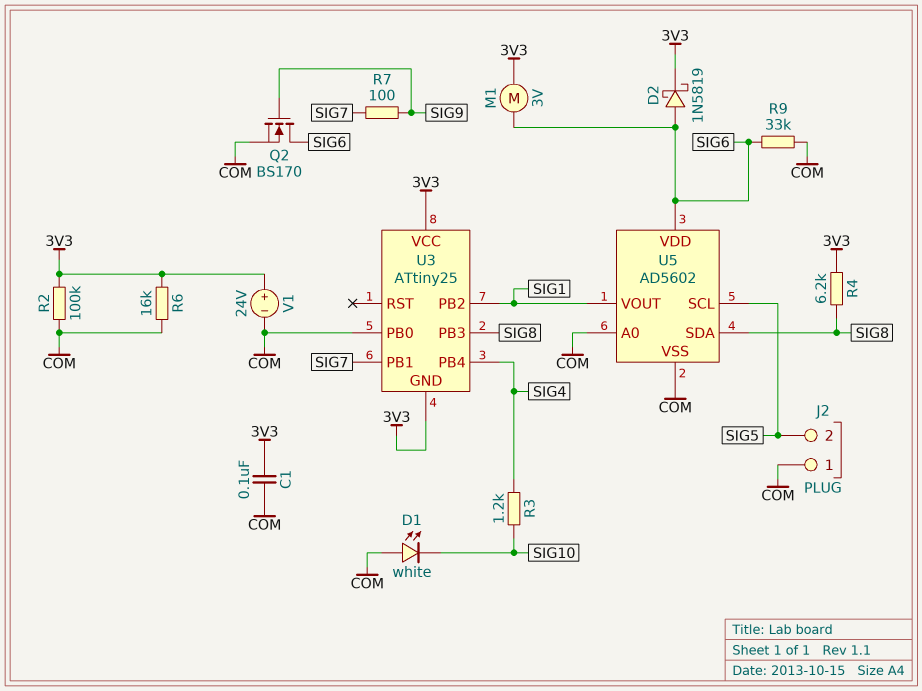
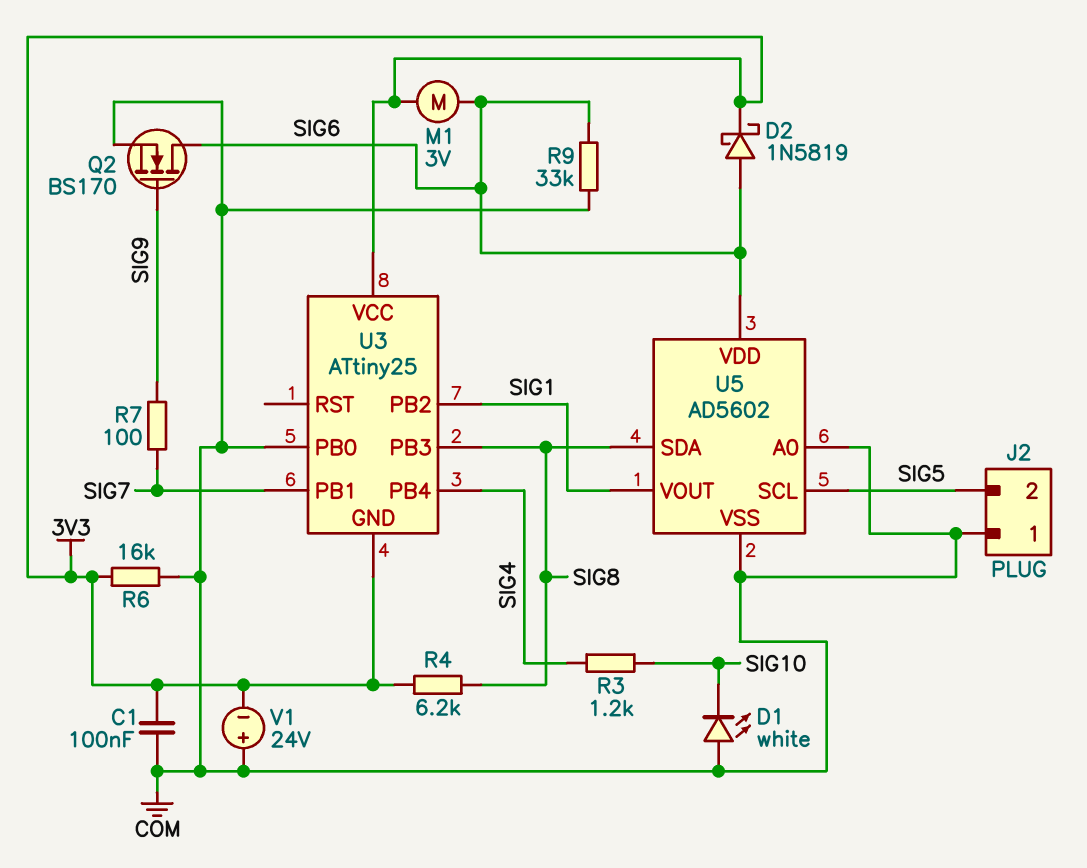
R2: 100k (3V3, COM) -> none
V1: 24V (plus 3V3, minus COM) -> 24V (plus COM, minus 3V3)

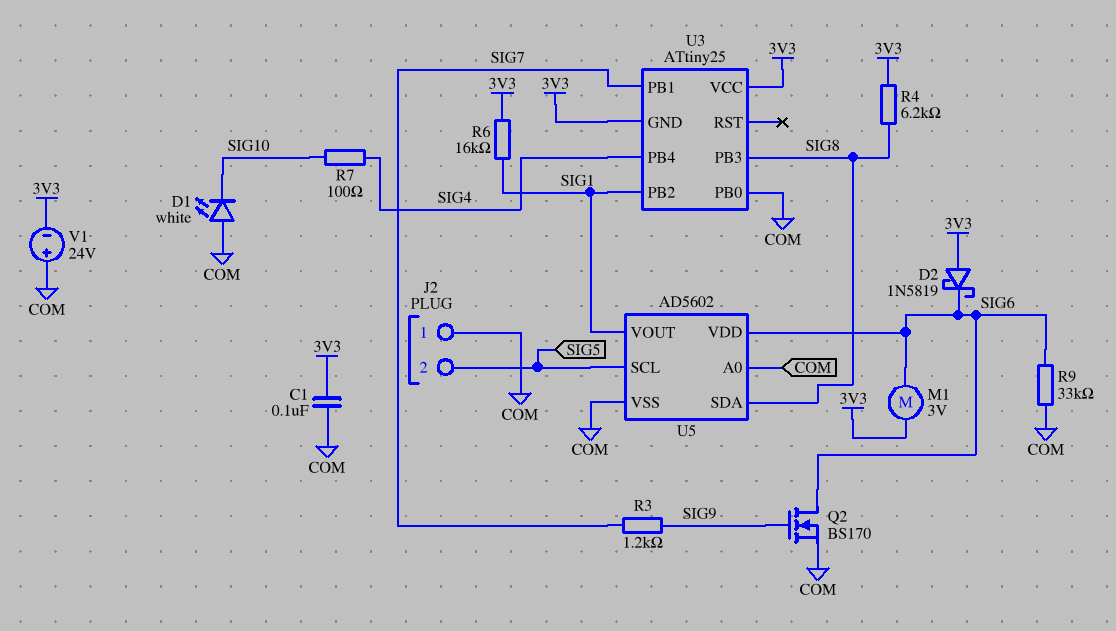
D2: schottky 1N5819 (A SIG6, K 3V3) -> schottky 1N5819 (A 3V3, K SIG6)
R3: 1.2k (SIG4, SIG10) -> 1.2k (SIG7, SIG9)
R6: 16k (3V3, COM) -> 16k (3V3, SIG1)
R7: 100 (SIG7, SIG9) -> 100 (SIG4, SIG10)

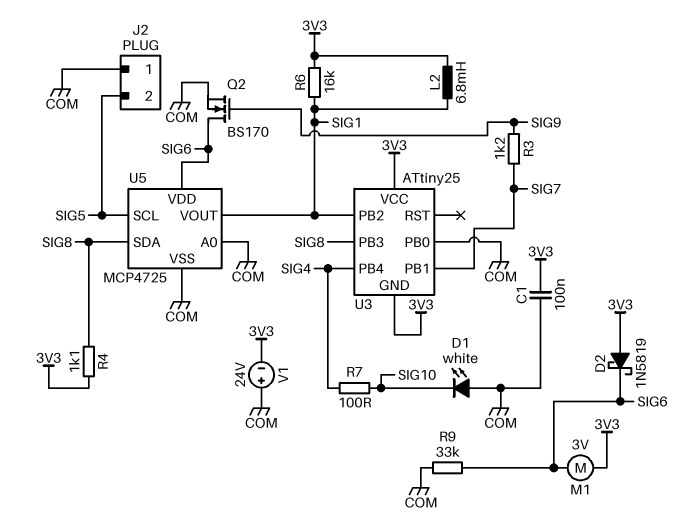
L2: none -> 6.8mH (3V3, SIG1)
R4: 6.2k (3V3, SIG8) -> 1.1k (3V3, SIG8)
U5: AD5602 -> MCP4725

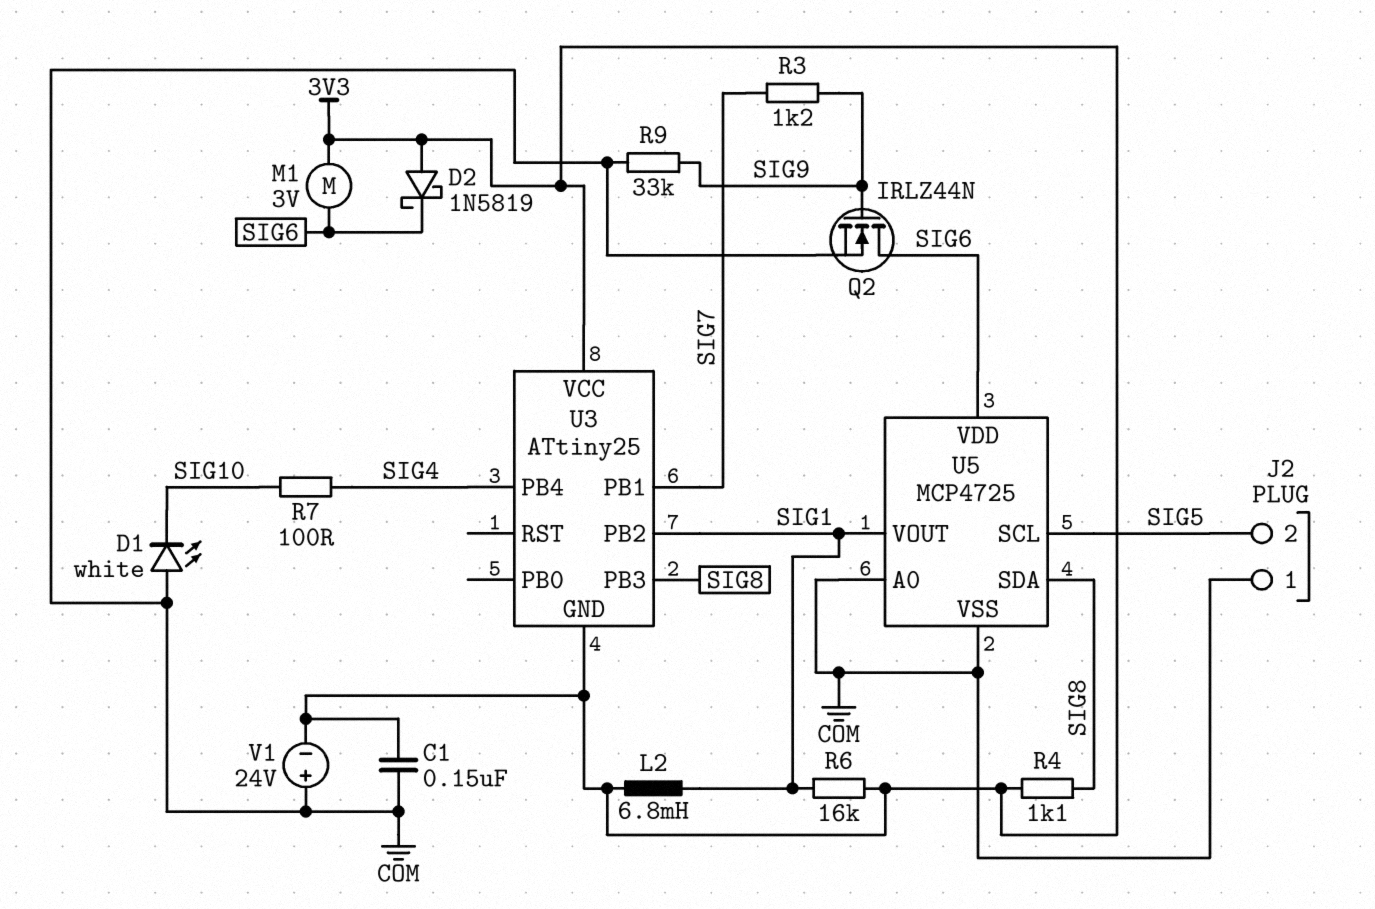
C1: 100nF (3V3, COM) -> 150nF (3V3, COM)
Q2: NMOS BS170 (G SIG9, D SIG6, S COM) -> NMOS IRLZ44N (G SIG9, D SIG6, S COM)
R9: 33k (COM, SIG6) -> 33k (COM, SIG9)
U3 pin PB0: COM -> none

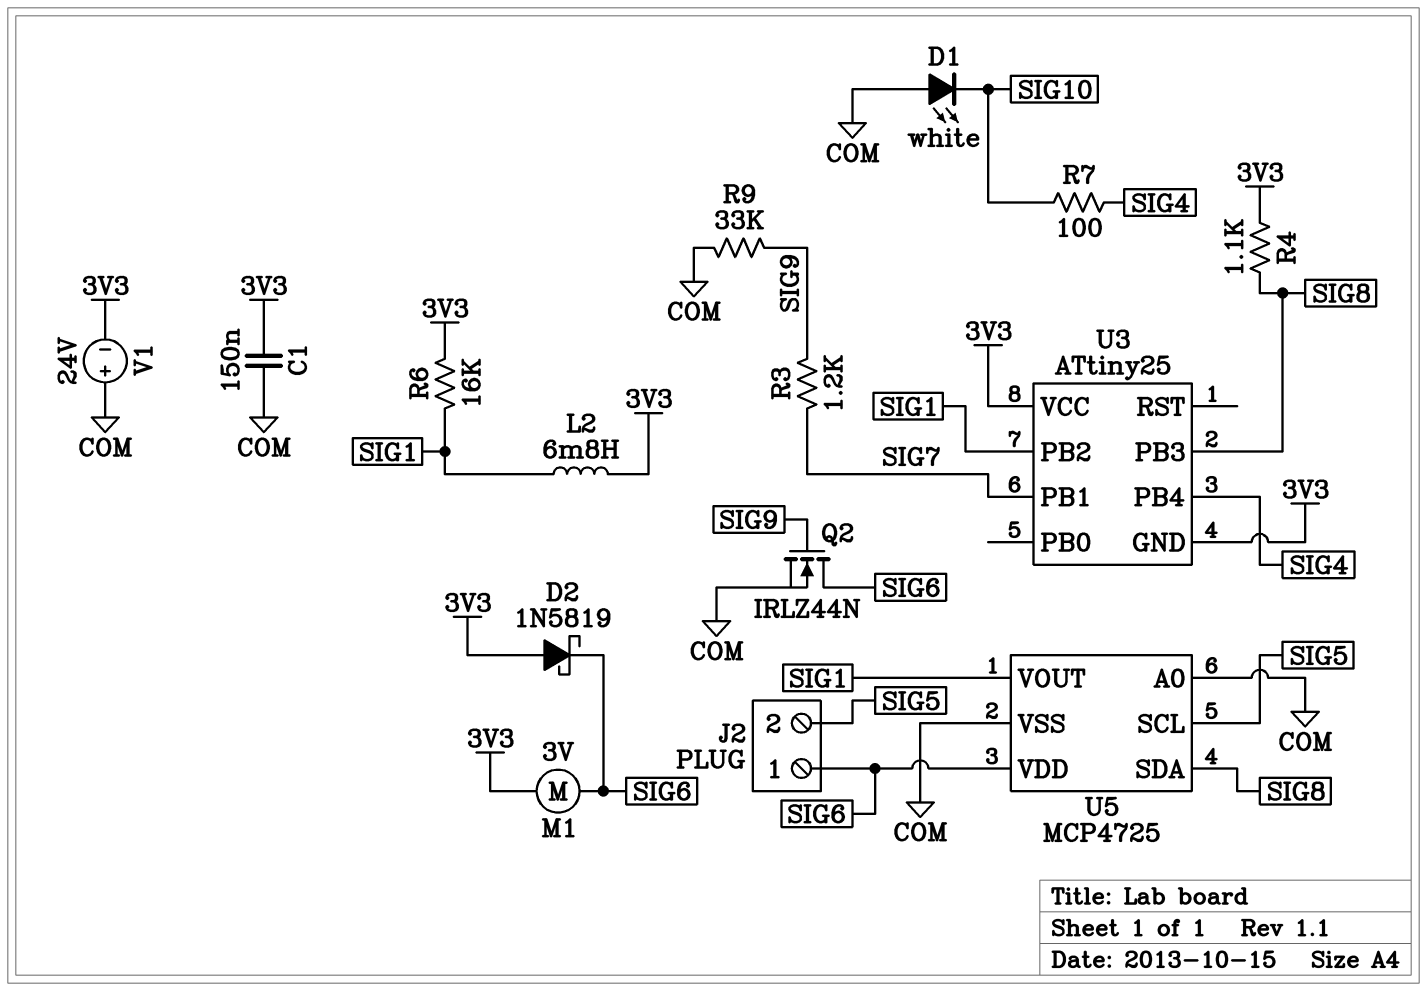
J2 pin 1: COM -> SIG6

